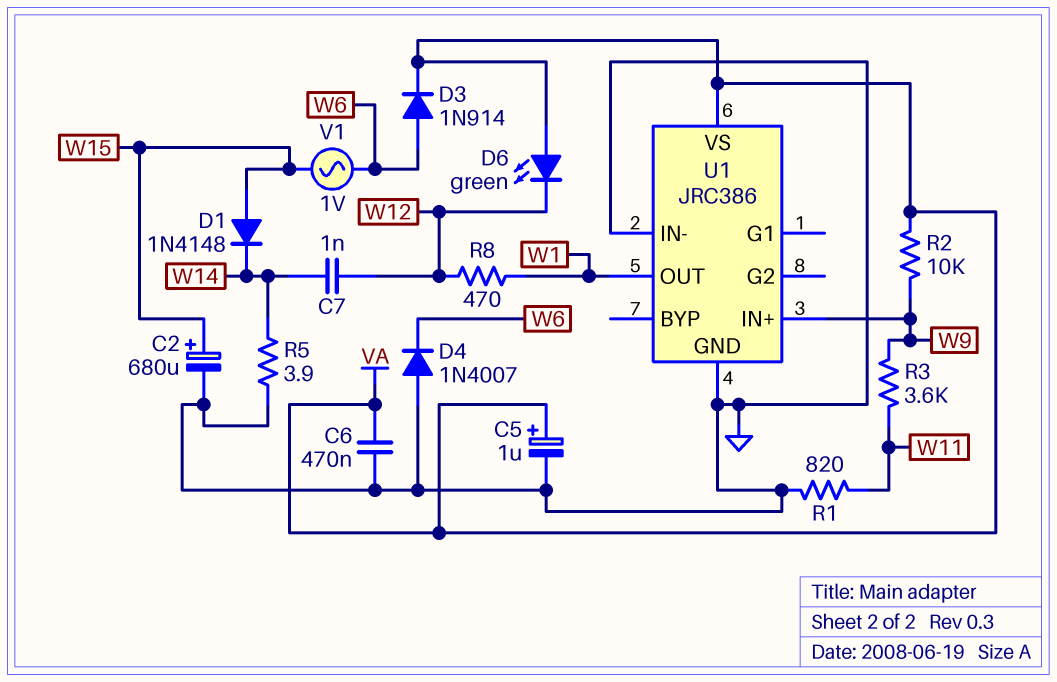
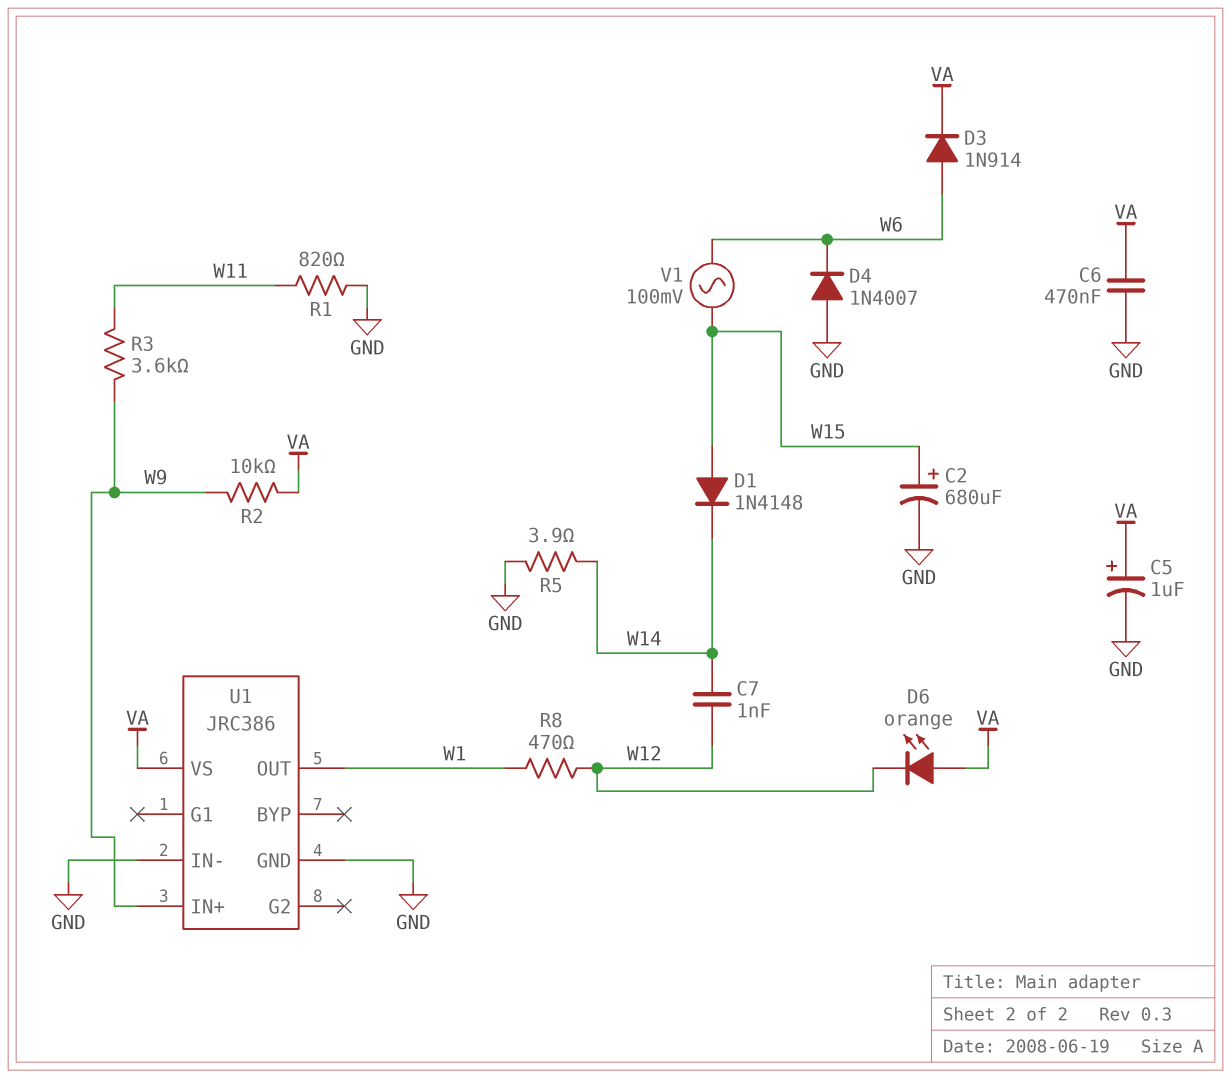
D6: LED green (A VA, K W12) -> LED orange (A VA, K W12)
V1: AC 1V (W6, W15) -> AC 100mV (W6, W15)

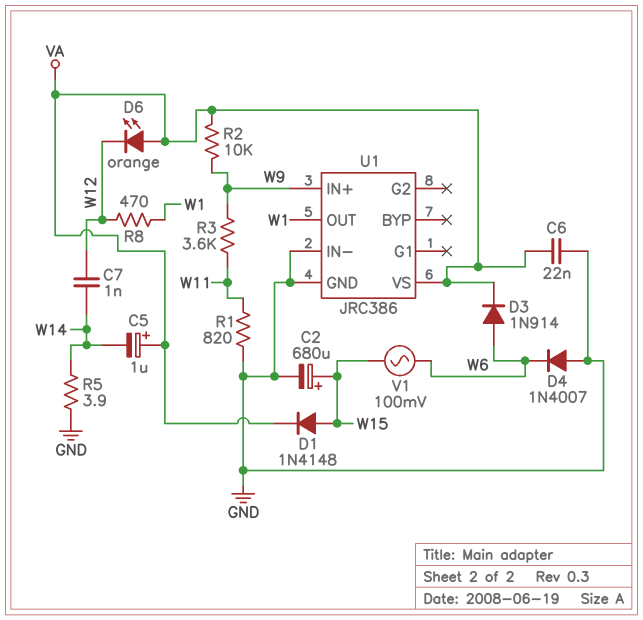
C5: 1uF (plus VA, minus GND) -> 1uF (plus VA, minus W14)
C6: 470nF (GND, VA) -> 22nF (GND, VA)
D1: diode 1N4148 (A W15, K W14) -> diode 1N4148 (A W15, K VA)

